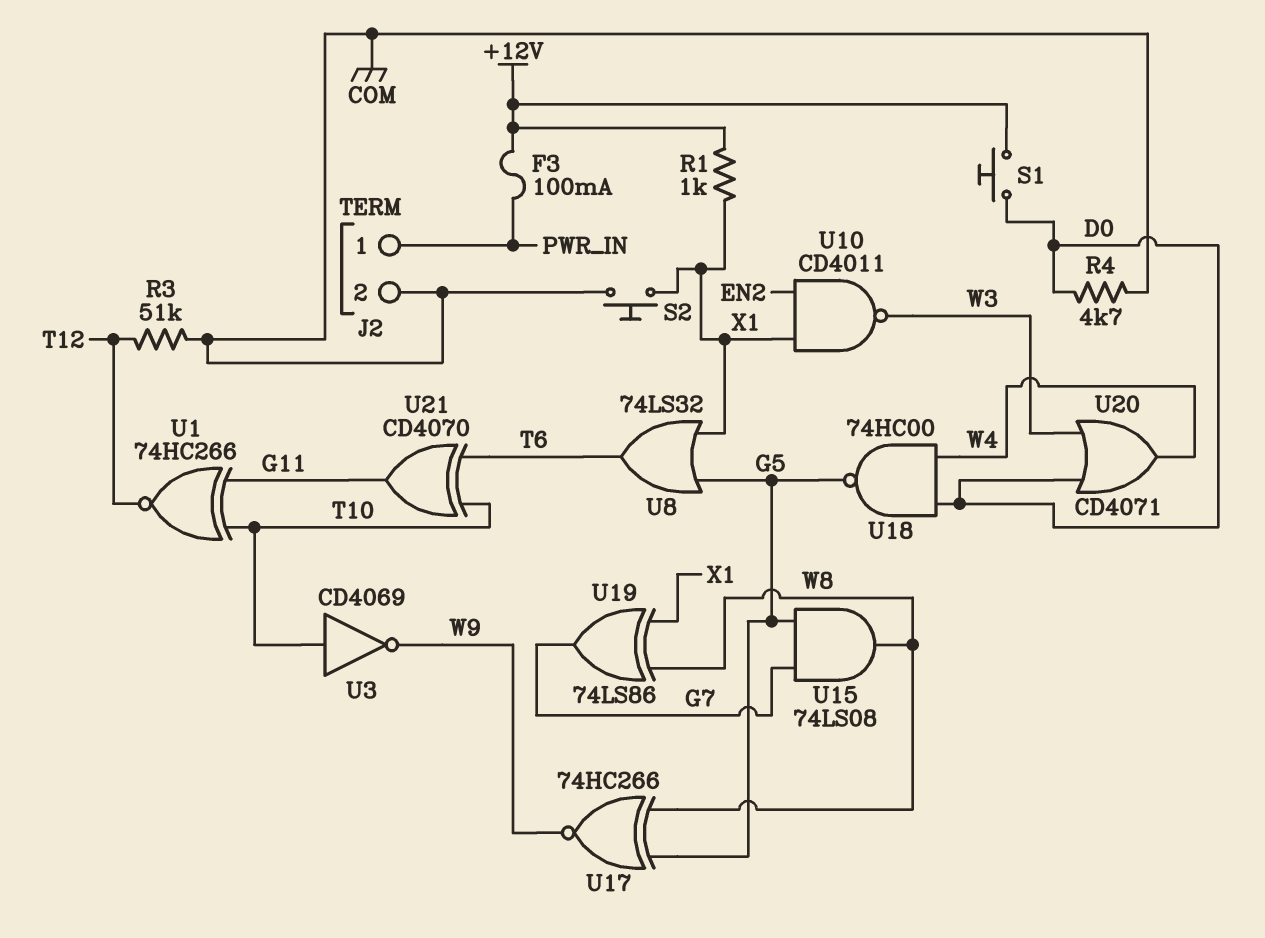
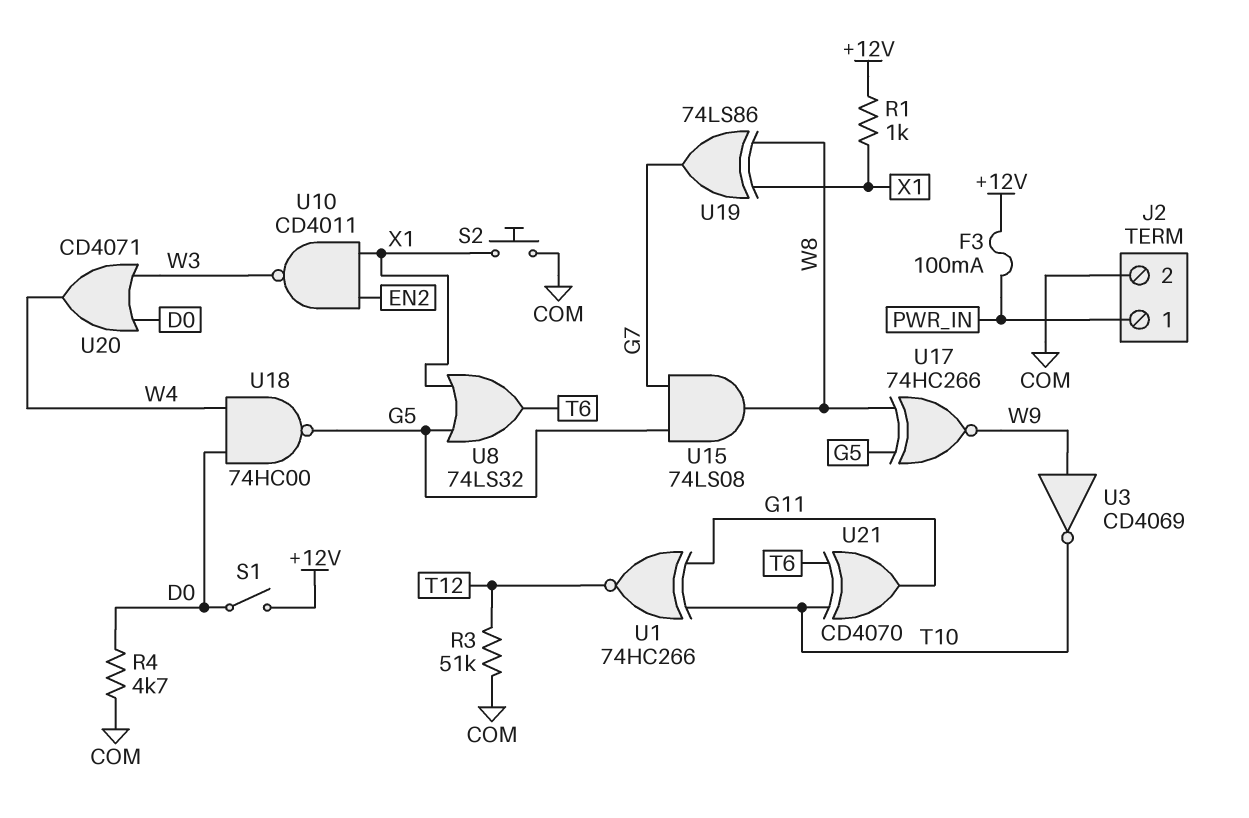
S1: button (+12V, D0) -> switch (+12V, D0)
U3: NOT CD4069 (in T10, out W9) -> NOT CD4069 (in W9, out T10)

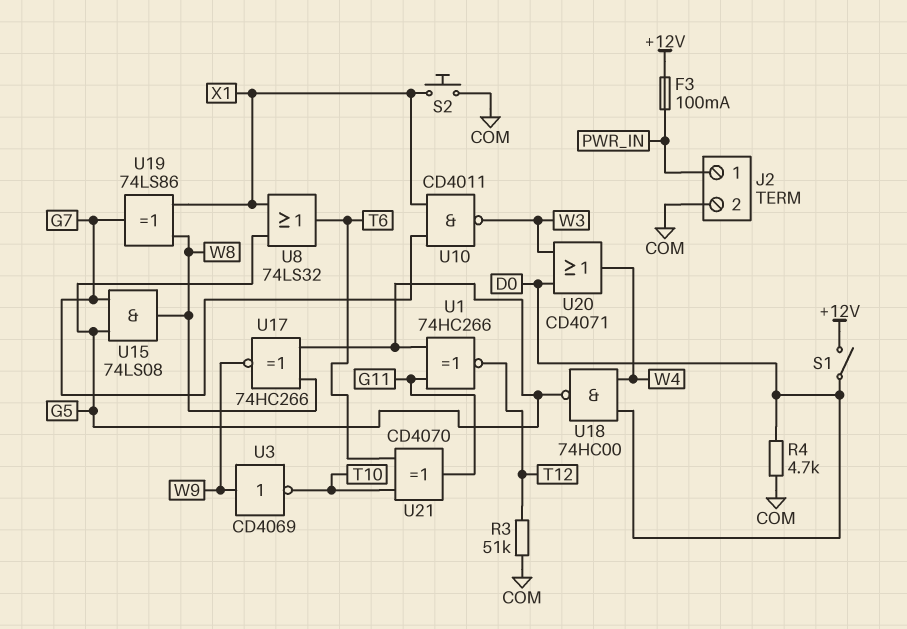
R1: 1k (+12V, X1) -> none
U1: XNOR 74HC266 (in G11, in T10, out T12) -> XNOR 74HC266 (in G5, in G11, out T12)
U10: NAND CD4011 (in EN2, in X1, out W3) -> NAND CD4011 (in G7, in X1, out W3)

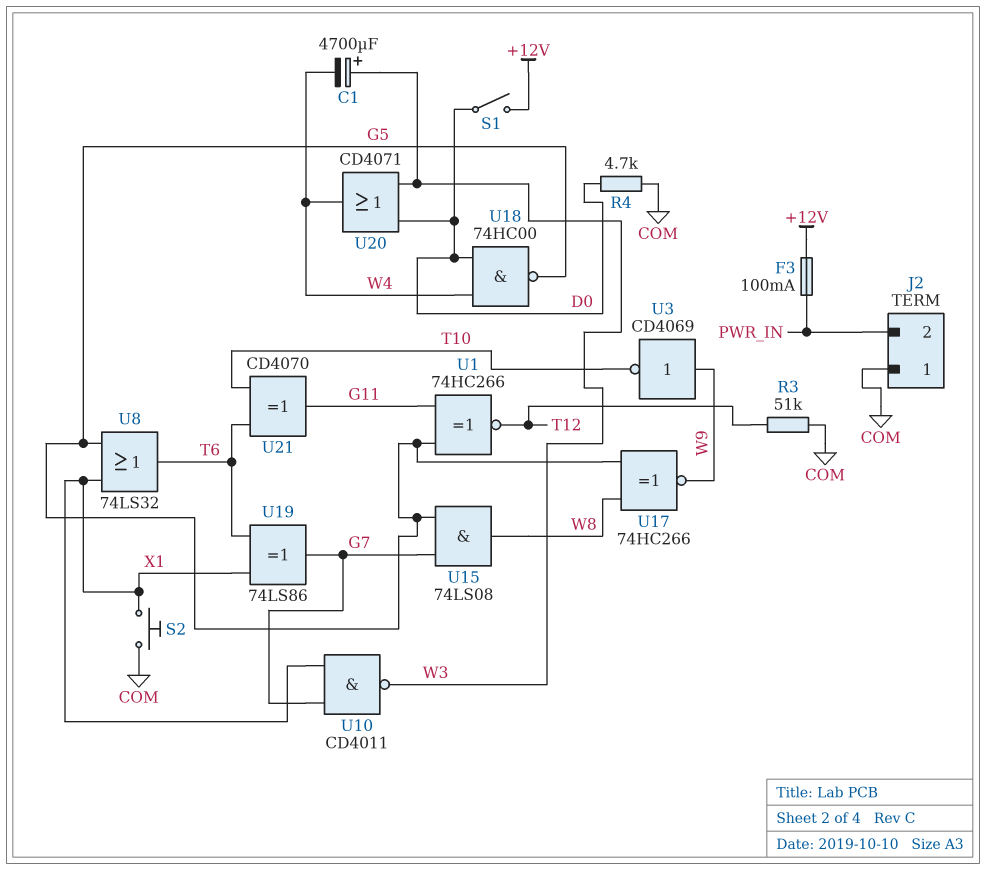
C1: none -> 4700uF (plus W3, minus W4)
J2 pin 1: PWR_IN -> COM
J2 pin 2: COM -> PWR_IN
U19: XOR 74LS86 (in W8, in X1, out G7) -> XOR 74LS86 (in T6, in X1, out G7)

